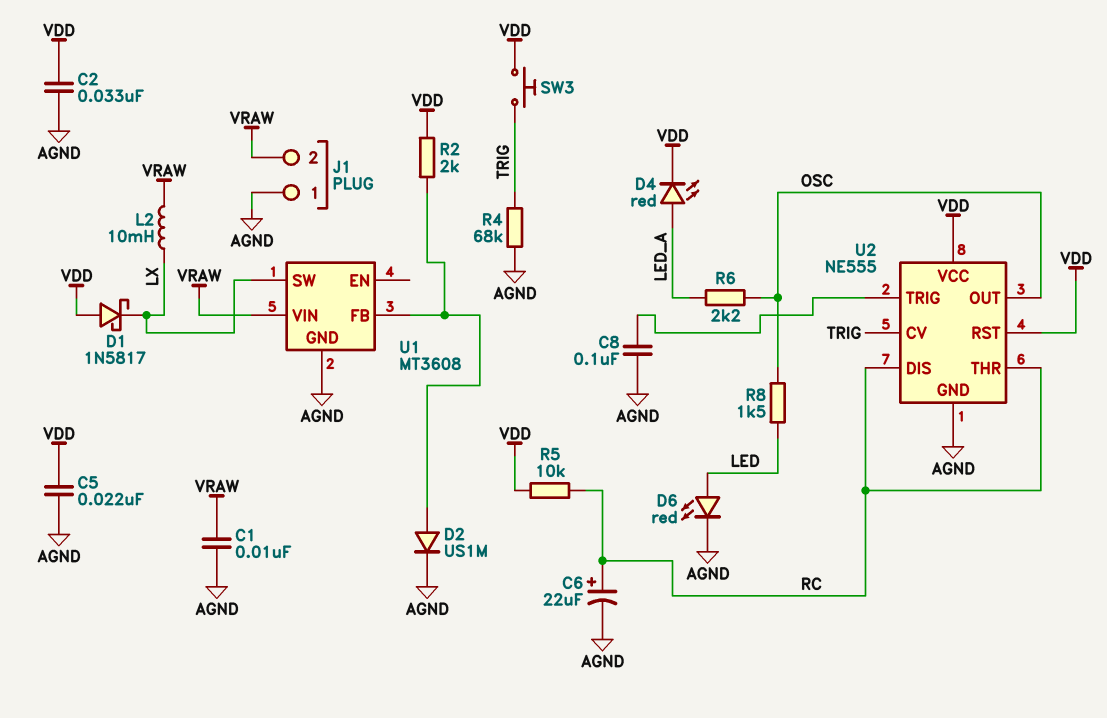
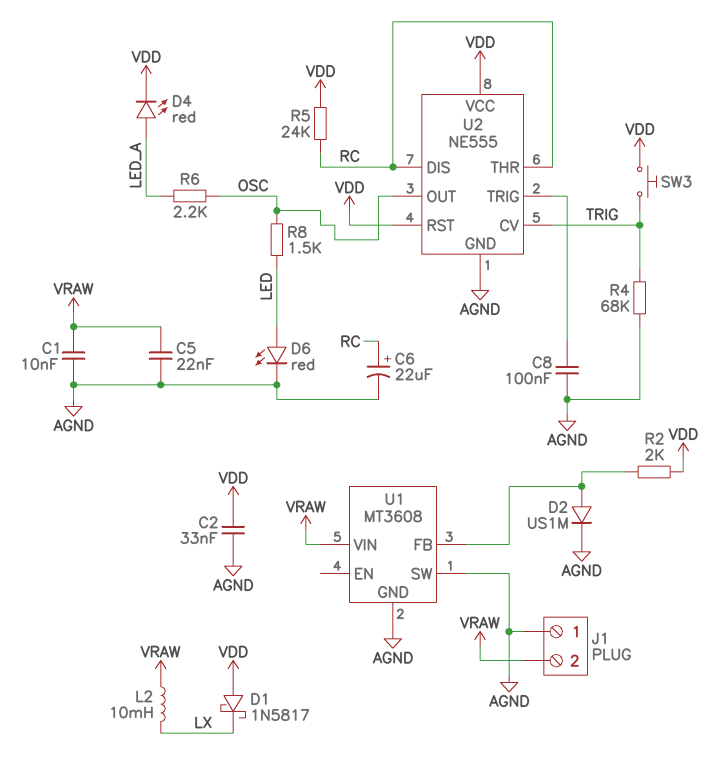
C5: 22nF (AGND, VDD) -> 22nF (AGND, VRAW)
R5: 10k (RC, VDD) -> 24k (RC, VDD)
U1 pin SW: LX -> AGND

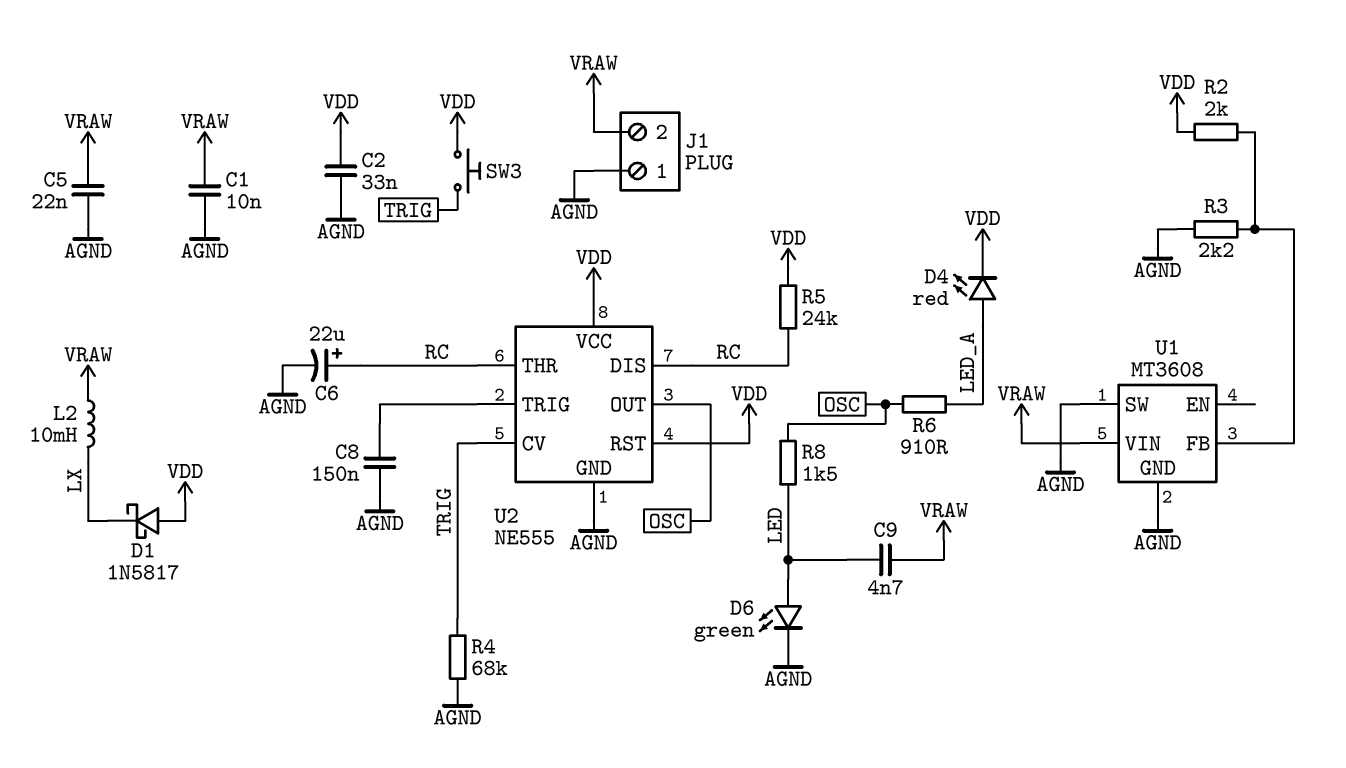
C8: 100nF (AGND, U2/TRIG) -> 150nF (AGND, U2/TRIG)
C9: none -> 4.7nF (LED, VRAW)
D2: diode US1M (A U1/FB, K AGND) -> none
D6: LED red (A LED, K AGND) -> LED green (A LED, K AGND)
R3: none -> 2.2k (AGND, U1/FB)
R6: 2.2k (LED_A, OSC) -> 910 (LED_A, OSC)

